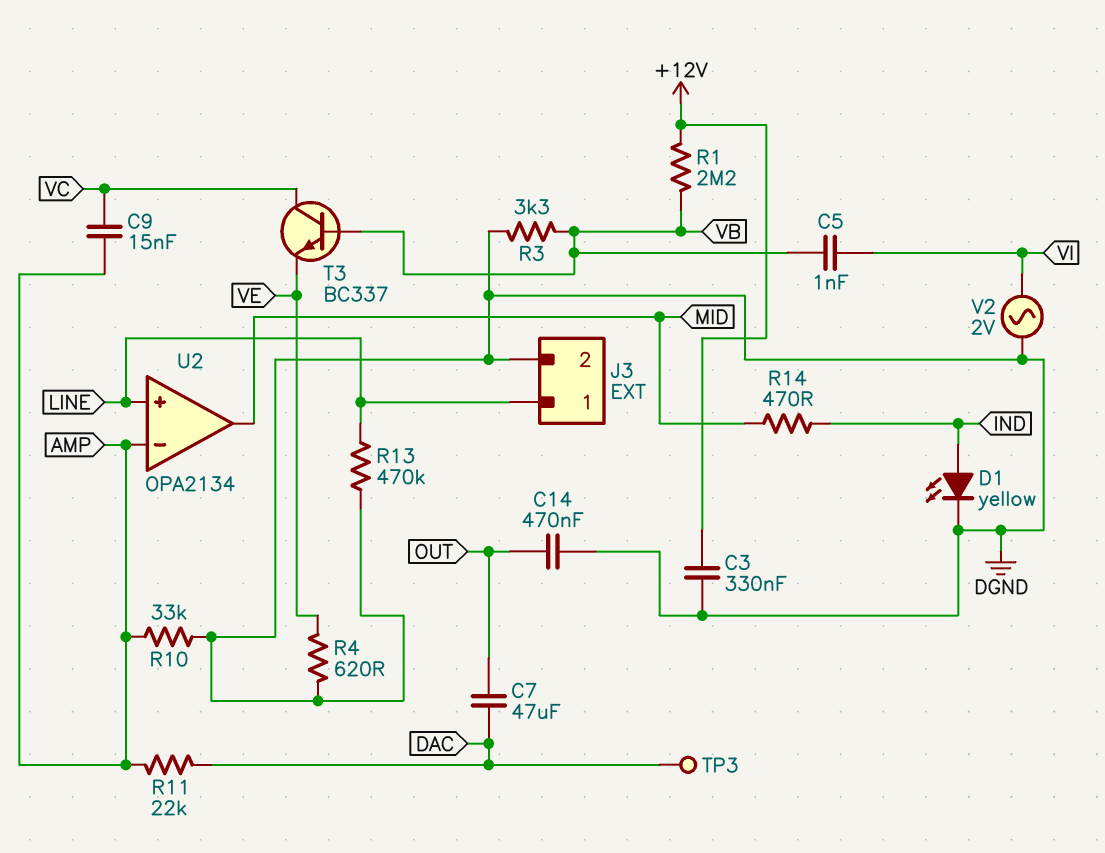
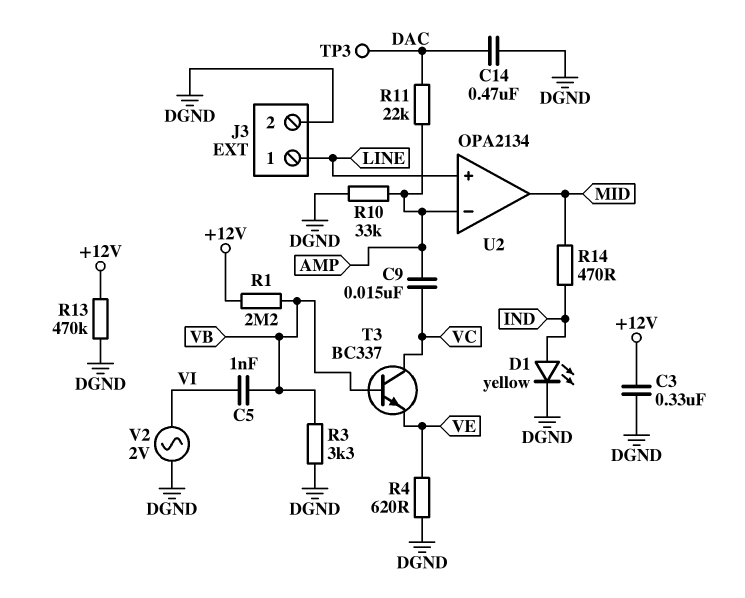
C7: 47uF (DAC, OUT) -> none
C14: 470nF (DGND, OUT) -> 470nF (DAC, DGND)
R13: 470k (DGND, LINE) -> 470k (+12V, DGND)

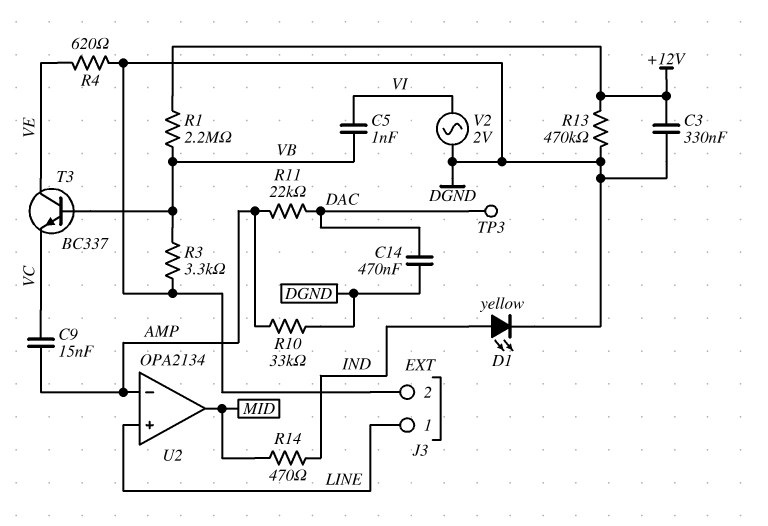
T3: NPN BC337 (B VB, C VC, E VE) -> NPN BC337 (B VB, C VE, E VC)

